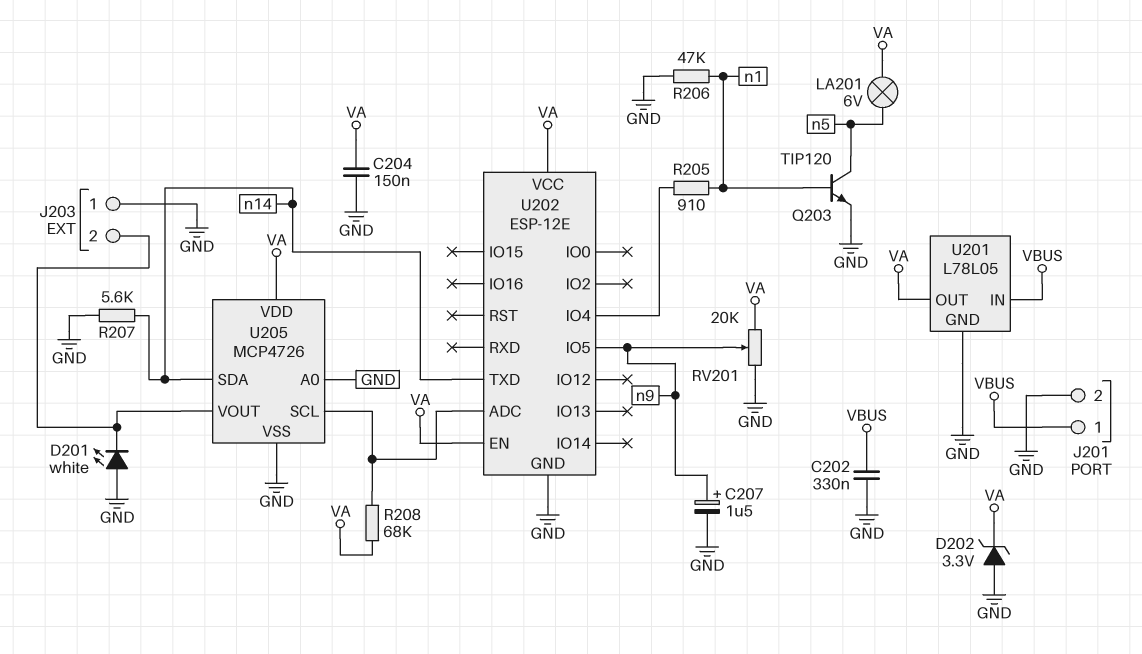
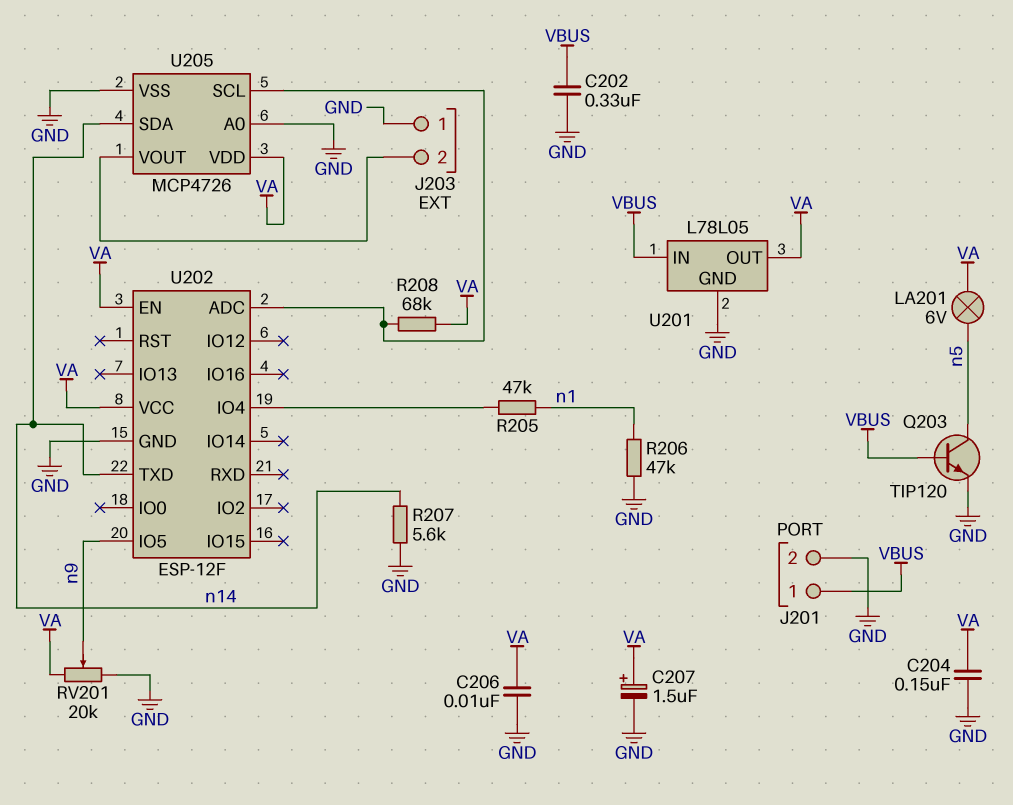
C206: none -> 10nF (GND, VA)
C207: 1.5uF (plus n9, minus GND) -> 1.5uF (plus VA, minus GND)
D201: LED white (A GND, K J203/2) -> none
D202: zener 3.3V (A GND, K VA) -> none
Q203: NPN TIP120 (B n1, C n5, E GND) -> NPN TIP120 (B VBUS, C n5, E GND)
R205: 910 (U202/IO4, n1) -> 47k (U202/IO4, n1)
U202: ESP-12E -> ESP-12F

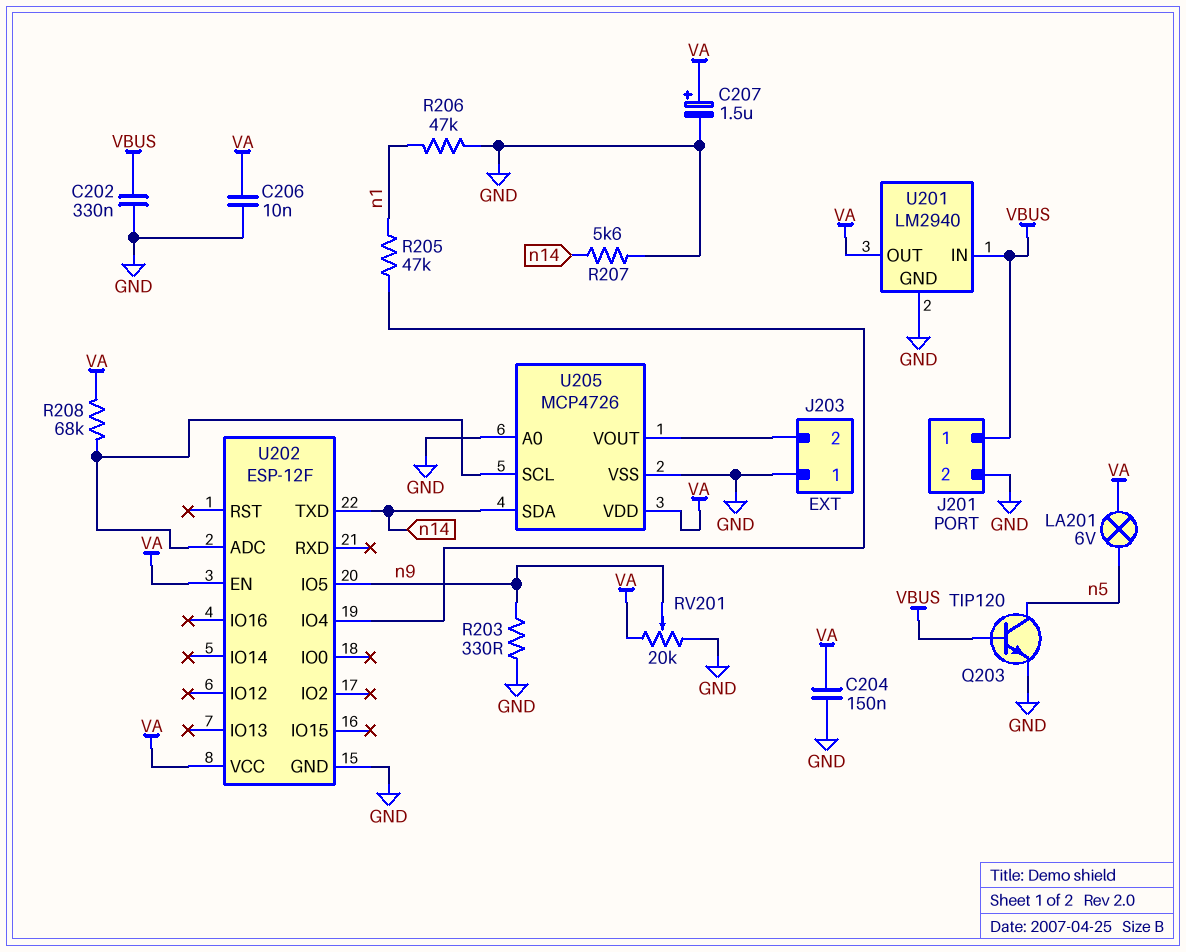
R203: none -> 330 (GND, n9)
U201: L78L05 -> LM2940

